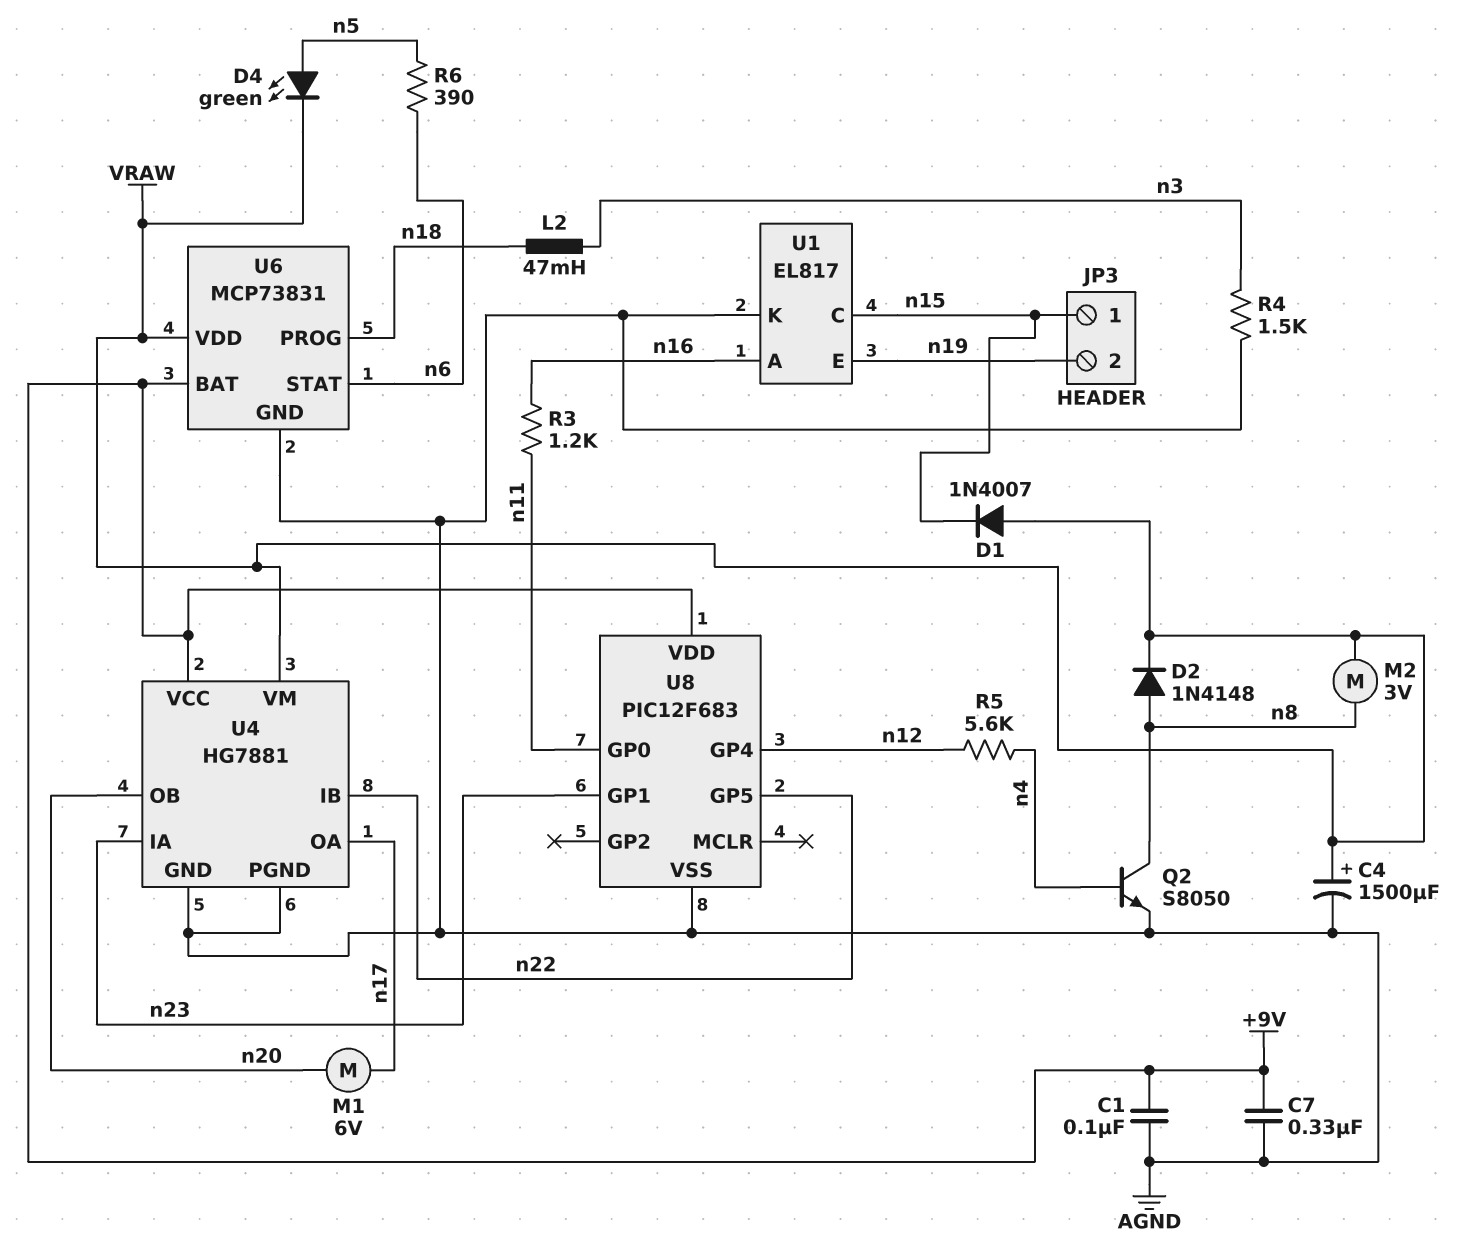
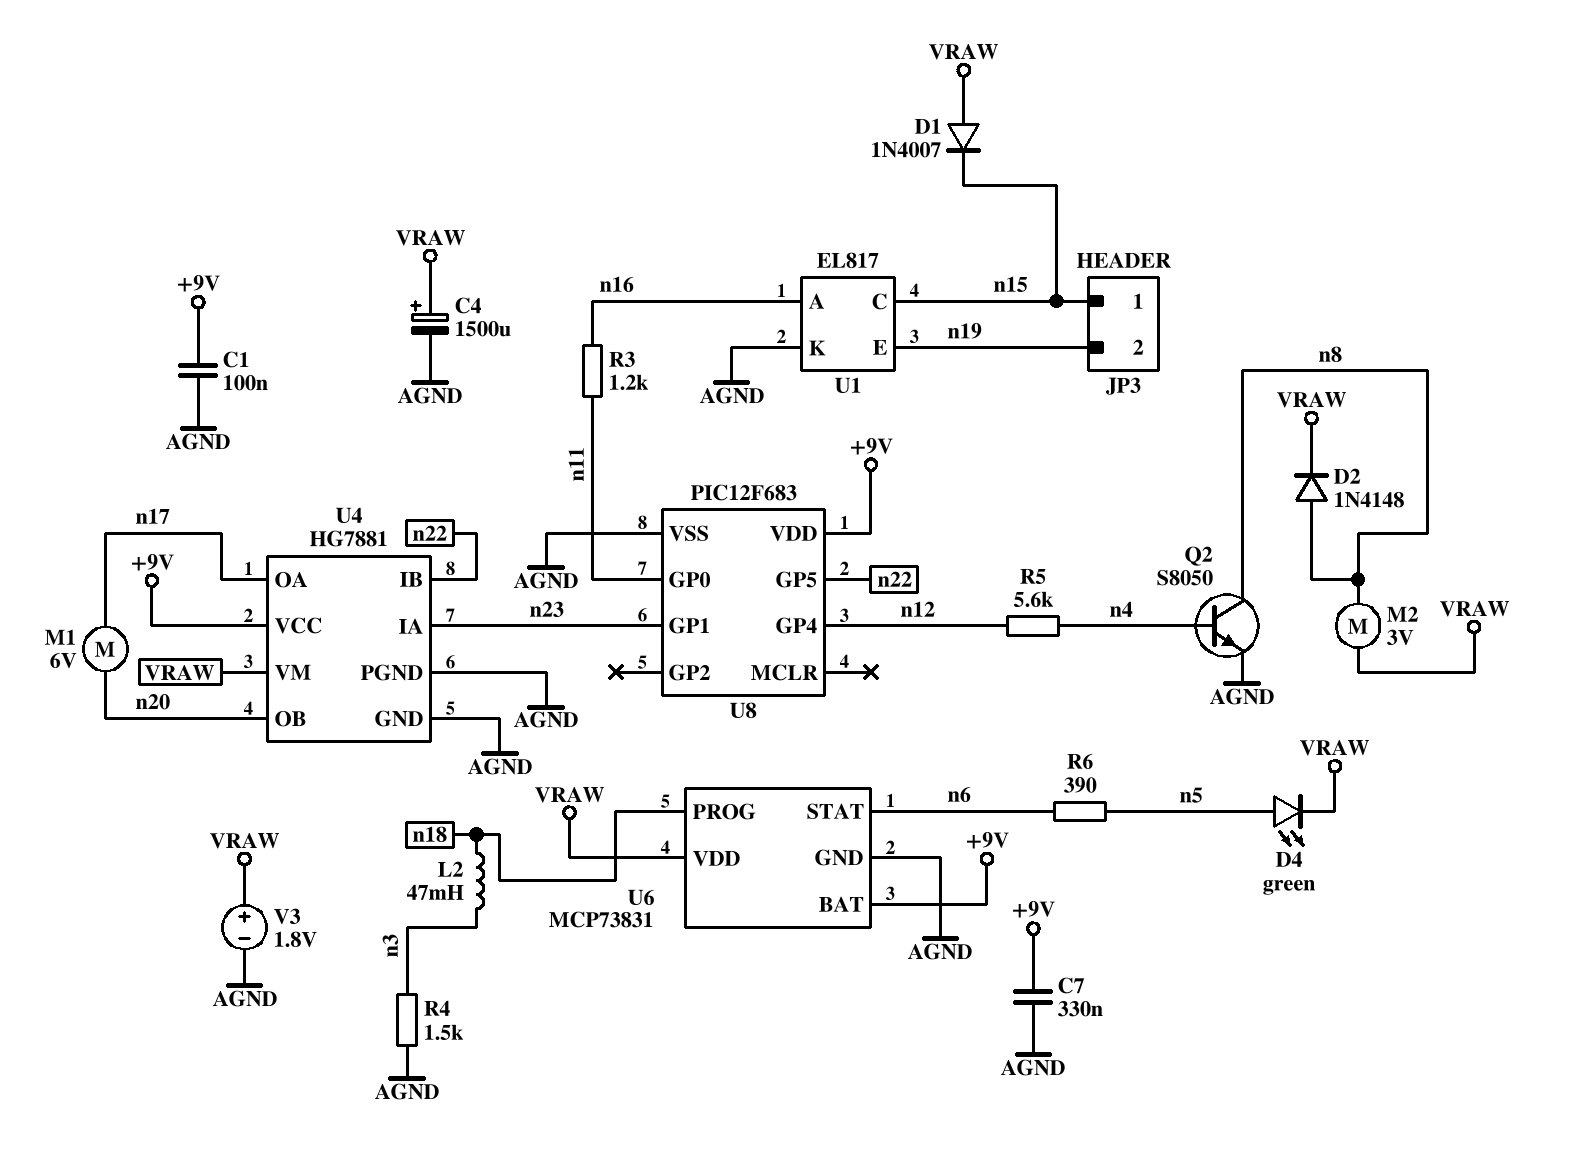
V3: none -> 1.8V (plus VRAW, minus AGND)

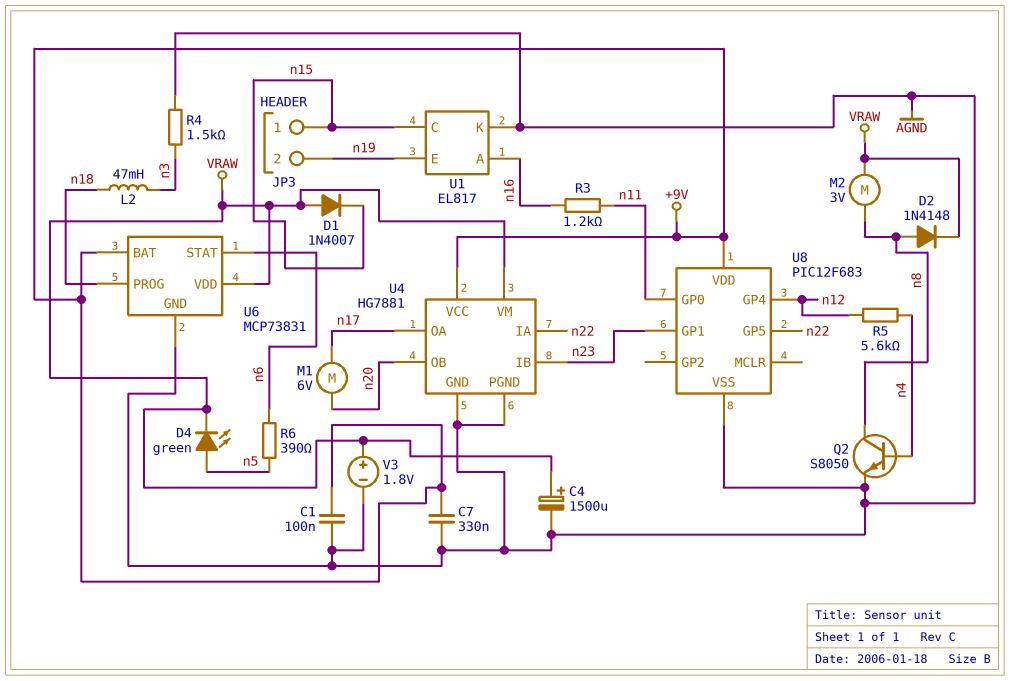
U4 pin IA: n23 -> n22
U4 pin IB: n22 -> n23

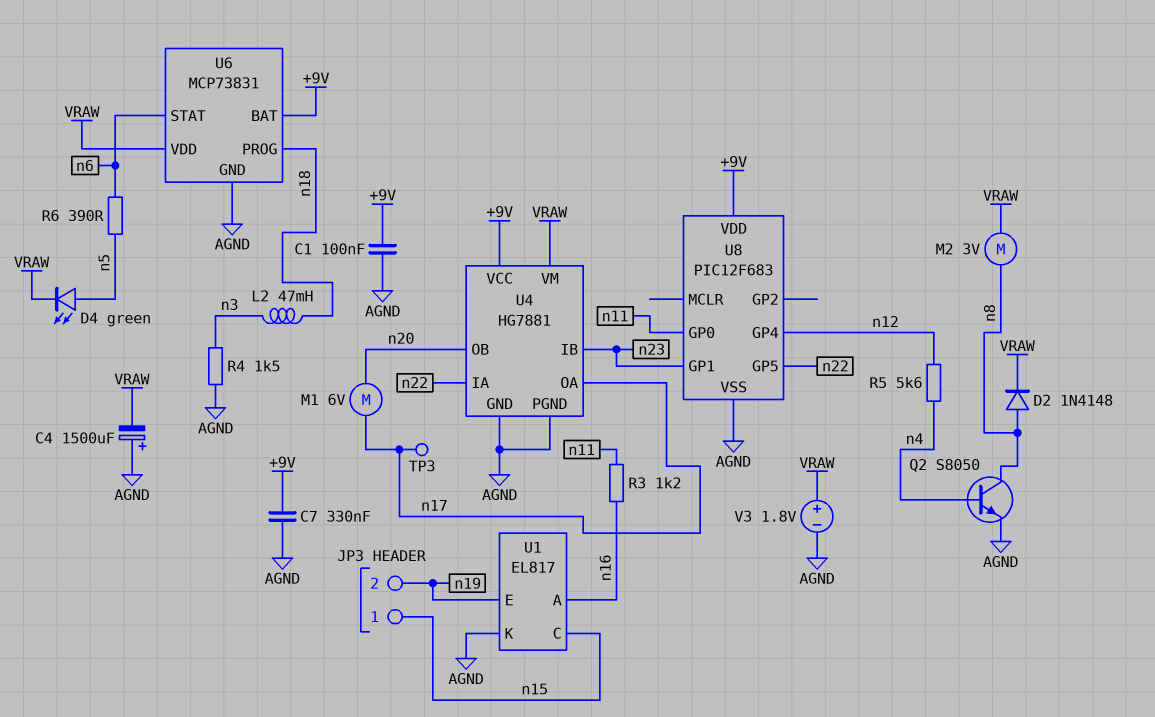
C4: 1500uF (plus VRAW, minus AGND) -> 1500uF (plus AGND, minus VRAW)
D1: diode 1N4007 (A VRAW, K n15) -> none
TP3: none -> test point (n17)

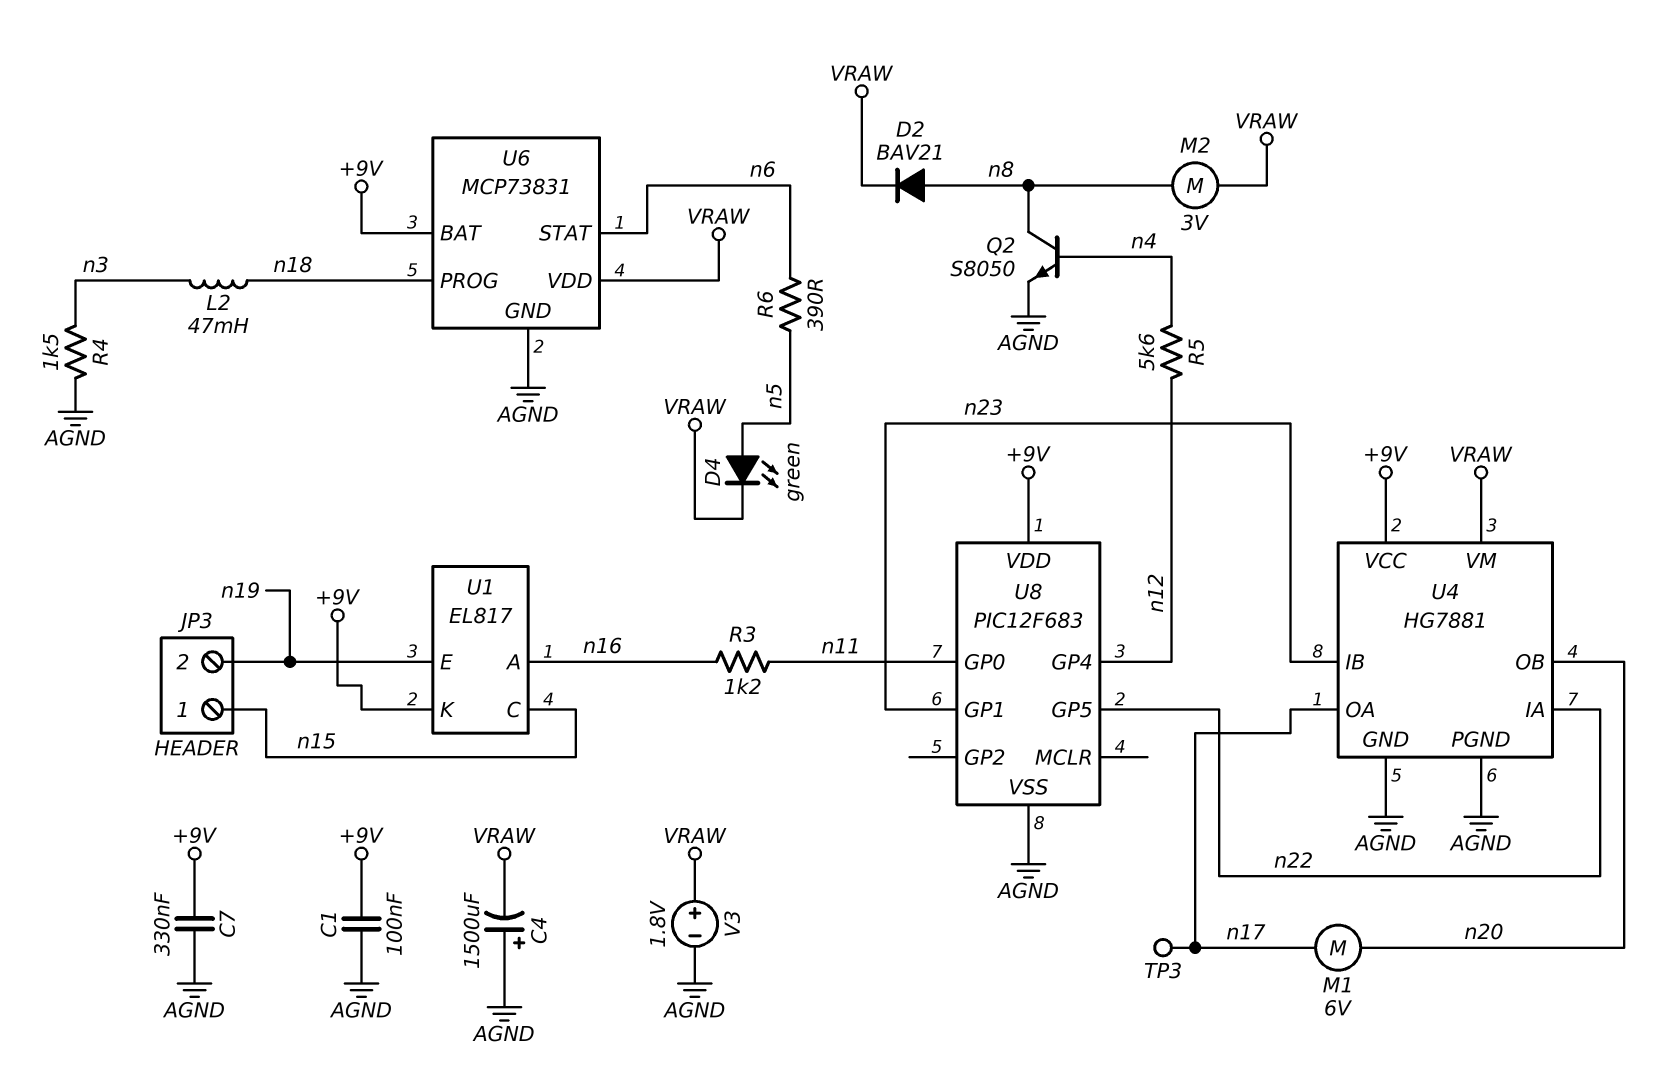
D2: diode 1N4148 (A n8, K VRAW) -> diode BAV21 (A n8, K VRAW)
U1 pin K: AGND -> +9V

